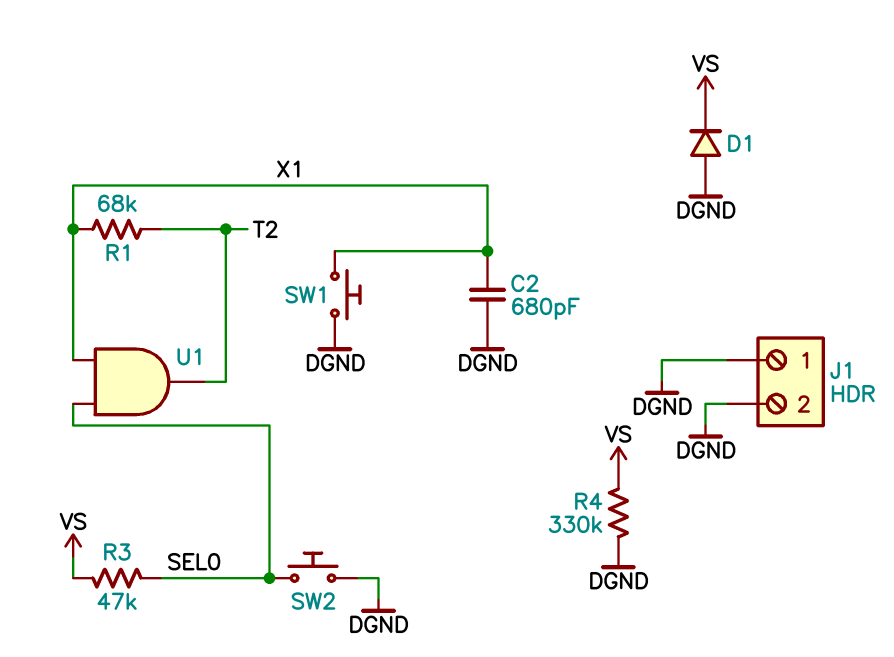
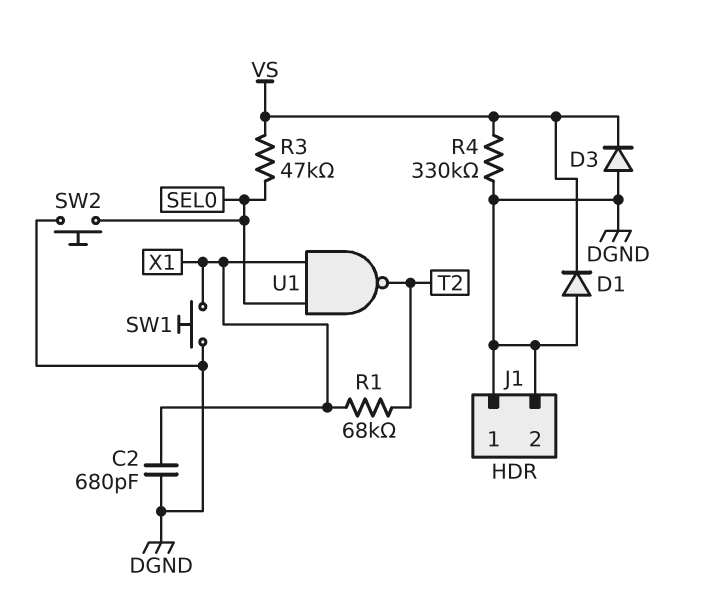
D3: none -> diode (A DGND, K VS)
U1: AND (in SEL0, in X1, out T2) -> NAND (in SEL0, in X1, out T2)

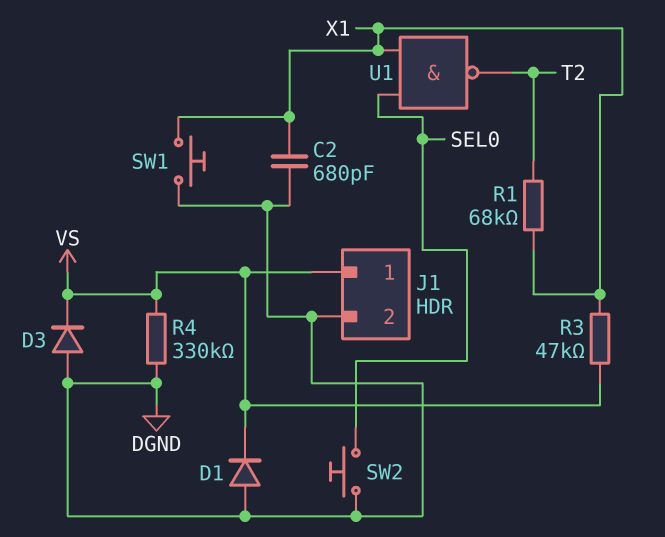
J1 pin 1: DGND -> VS
R3: 47k (SEL0, VS) -> 47k (VS, X1)

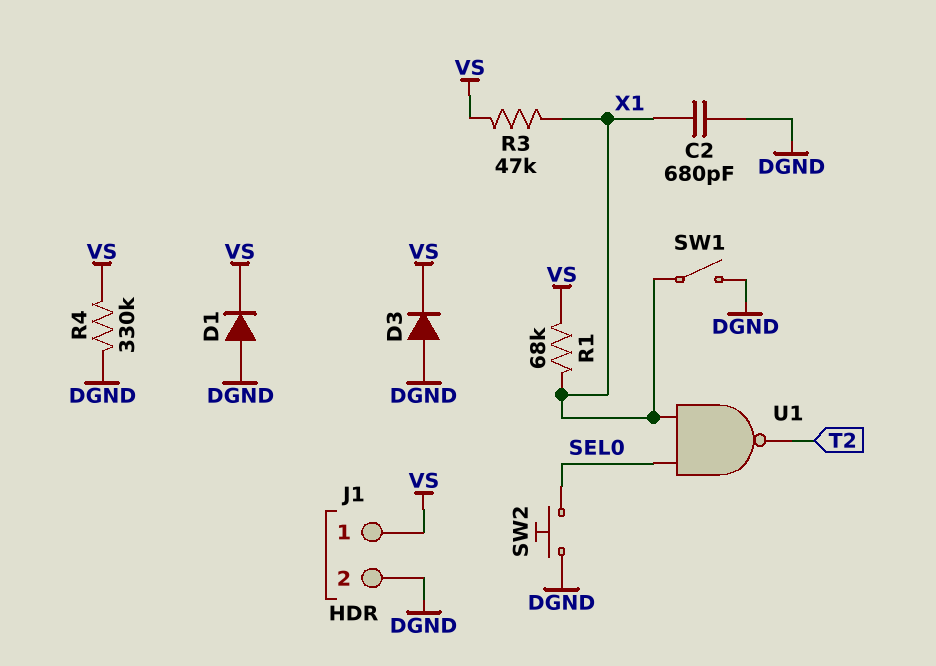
R1: 68k (T2, X1) -> 68k (VS, X1)
SW1: button (DGND, X1) -> switch (DGND, X1)

